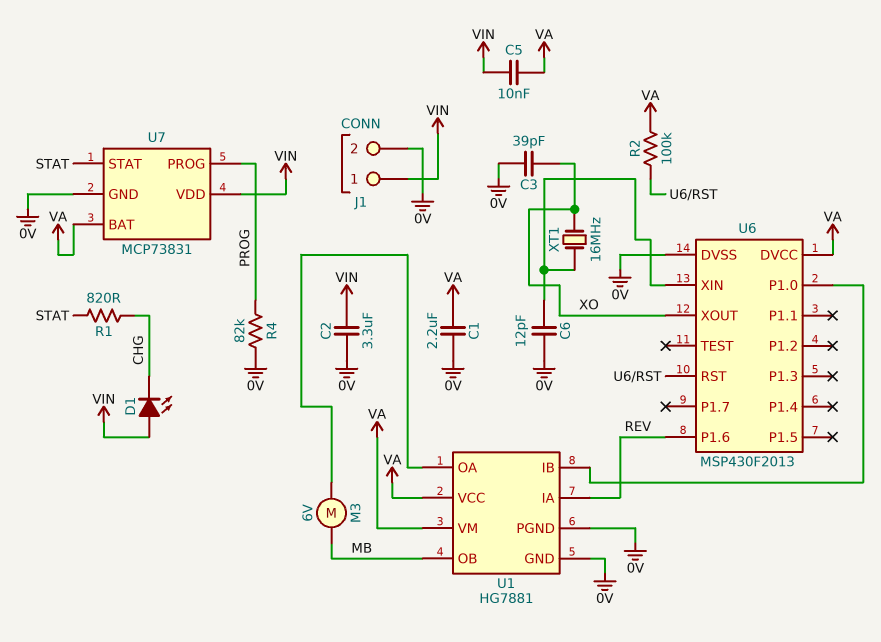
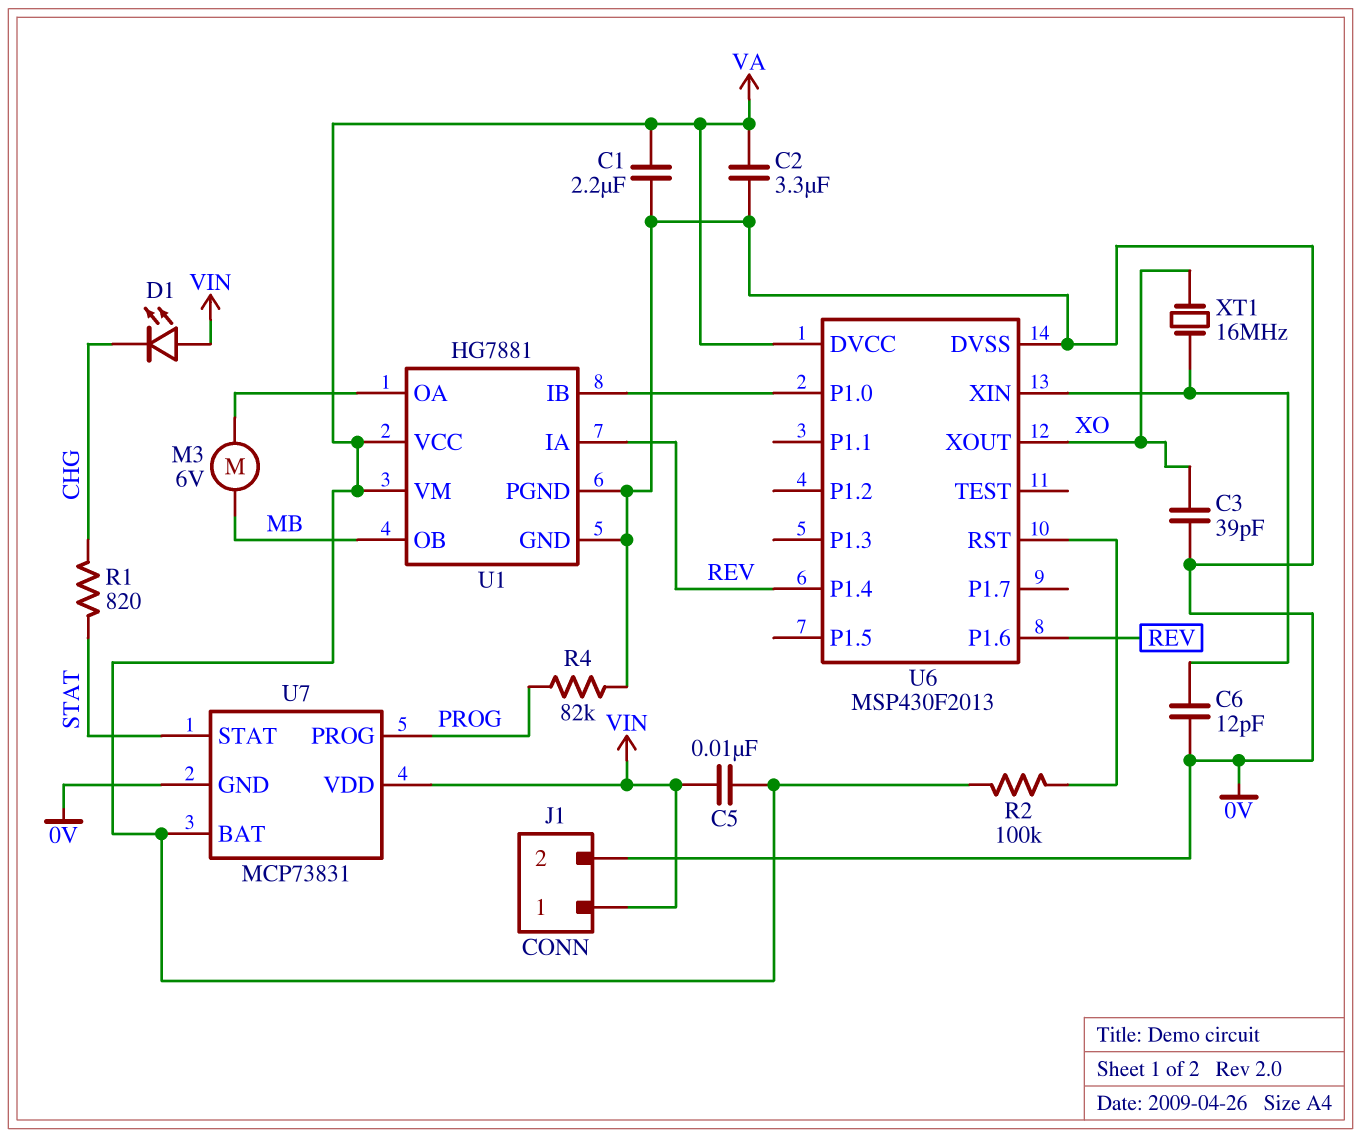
C2: 3.3uF (0V, VIN) -> 3.3uF (0V, VA)
U6 pin P1.4: none -> REV

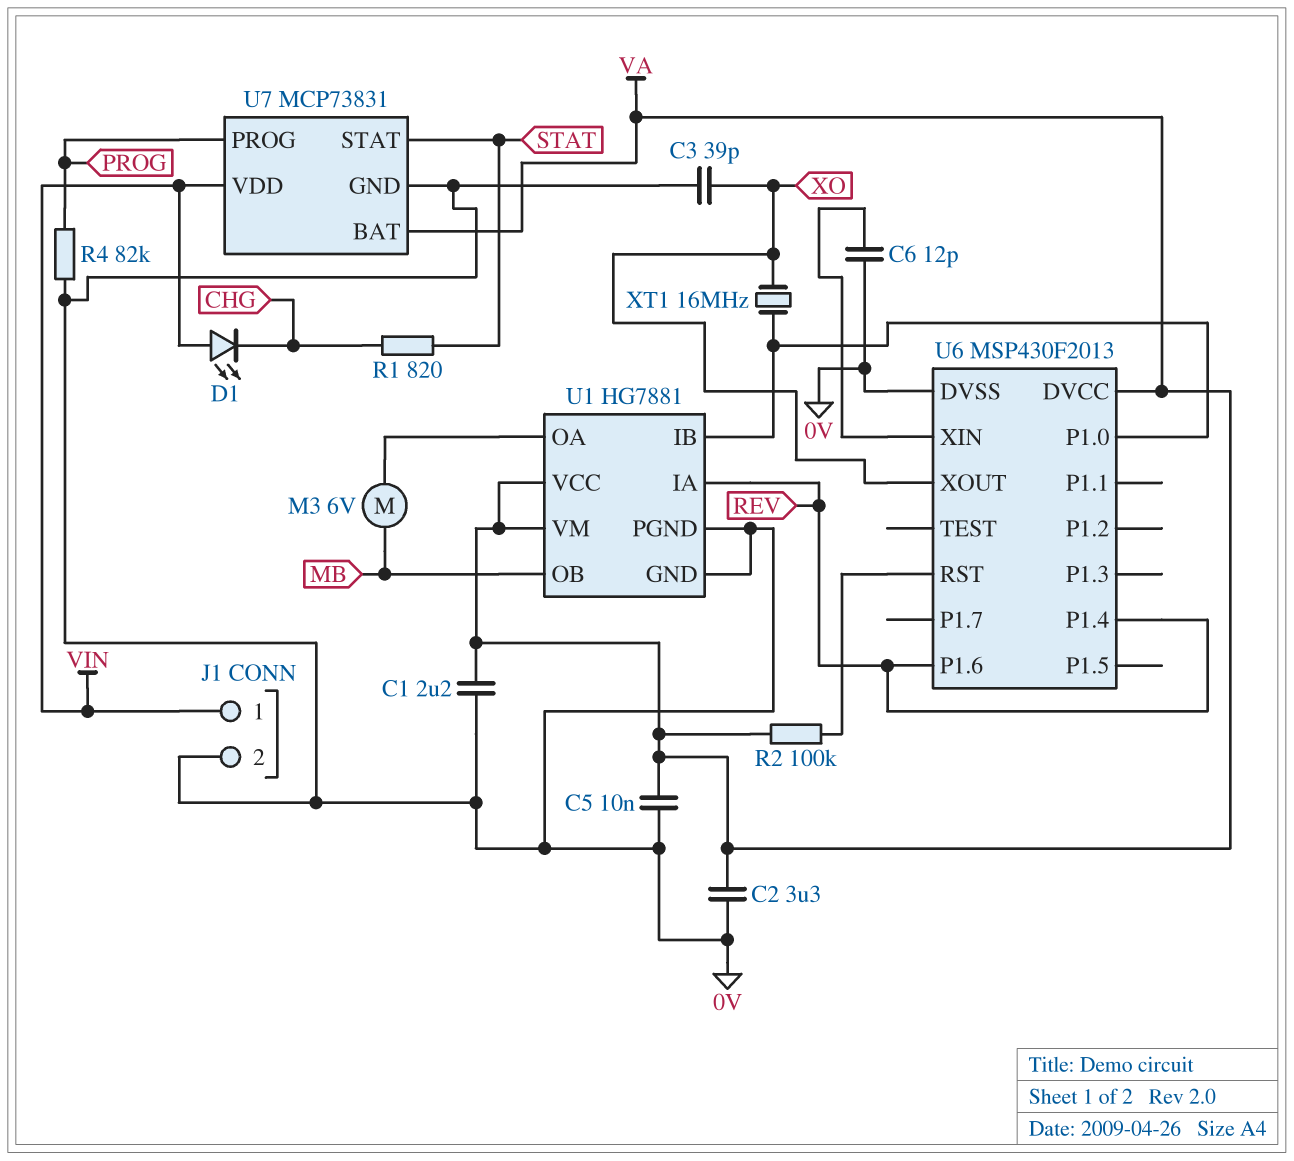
C5: 10nF (VA, VIN) -> 10nF (0V, VA)
XT1: 16MHz (U6/XIN, XO) -> 16MHz (U1/IB, XO)

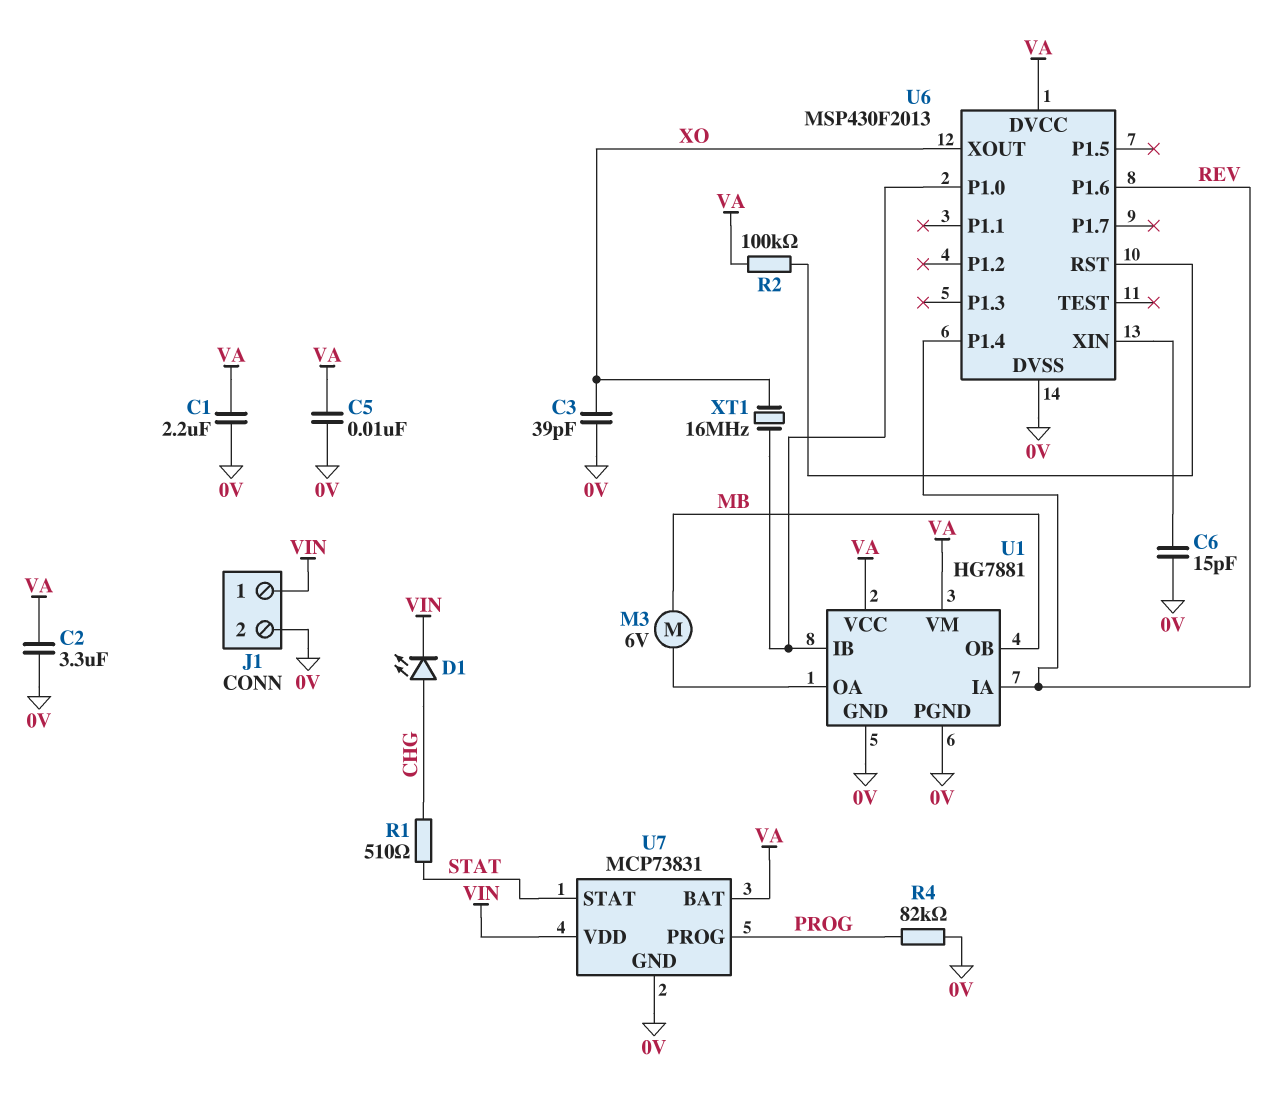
C6: 12pF (0V, U6/XIN) -> 15pF (0V, U6/XIN)
D1: LED (A VIN, K CHG) -> LED (A CHG, K VIN)
R1: 820 (CHG, STAT) -> 510 (CHG, STAT)

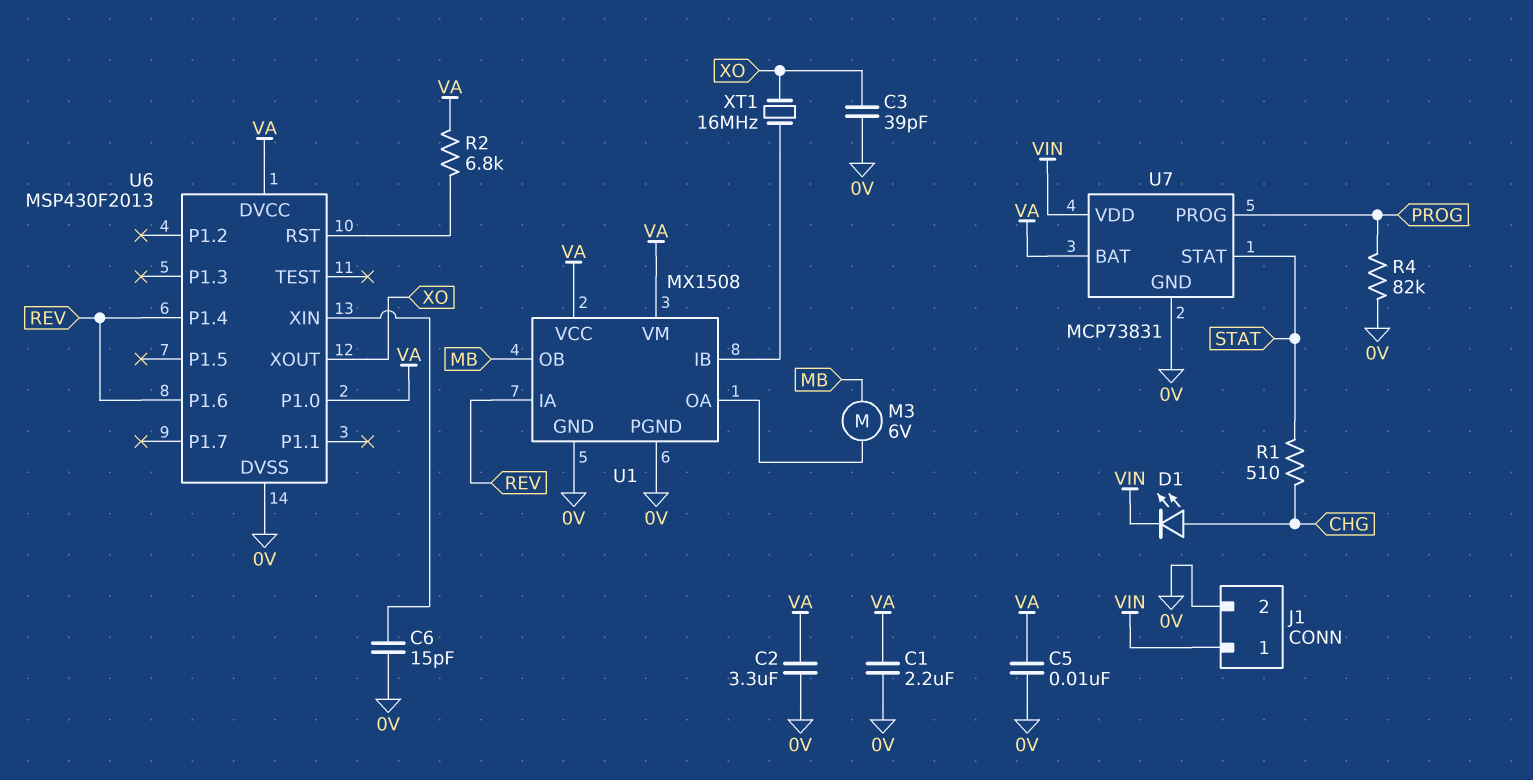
R2: 100k (U6/RST, VA) -> 6.8k (U6/RST, VA)
U1: HG7881 -> MX1508
U6 pin P1.0: U1/IB -> VA

